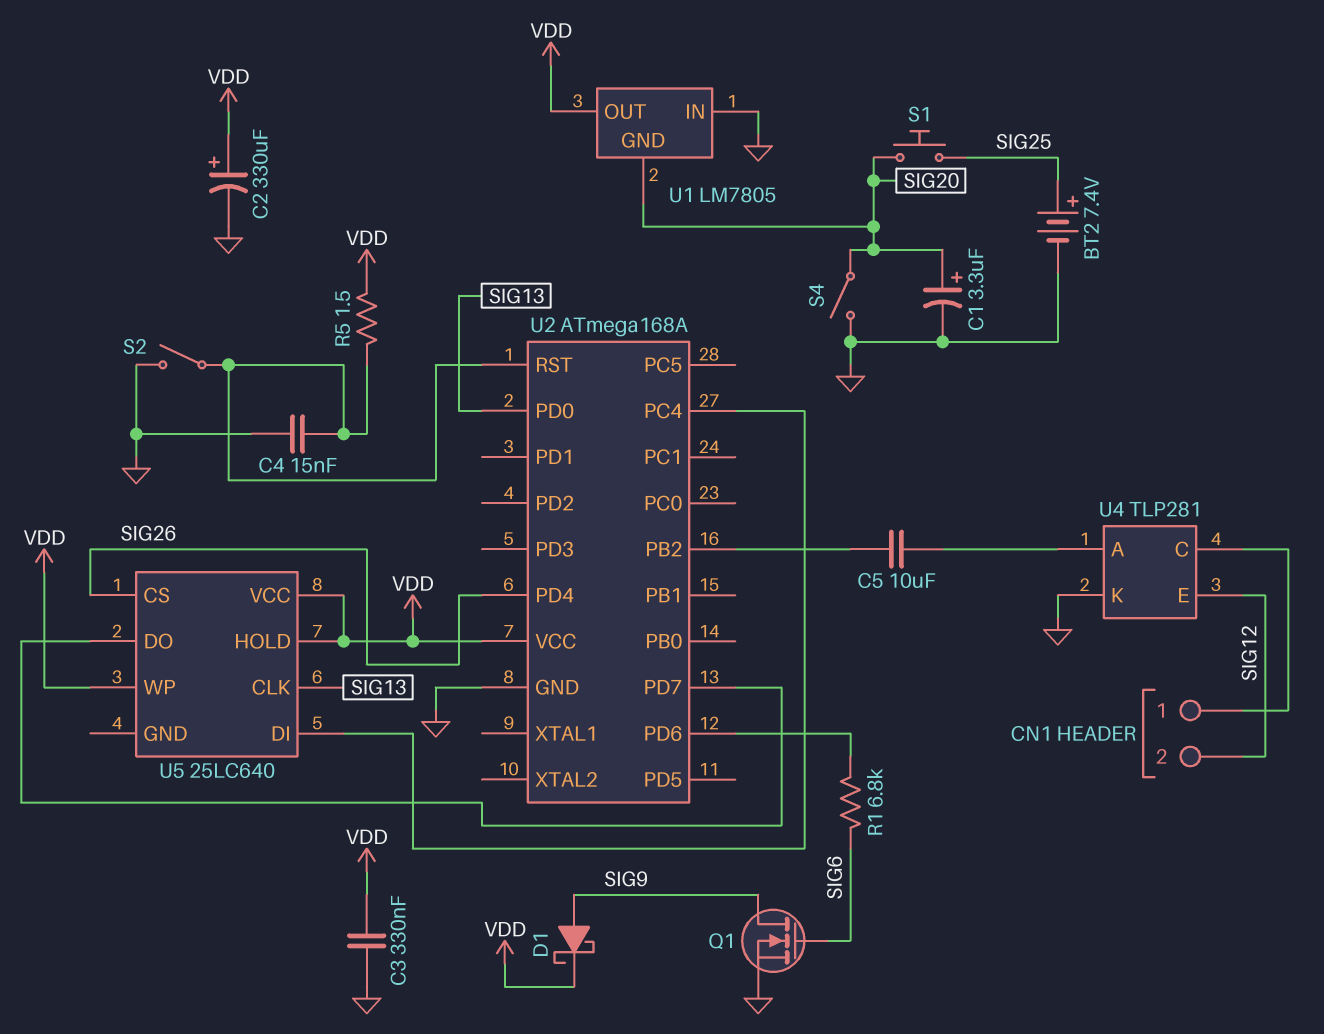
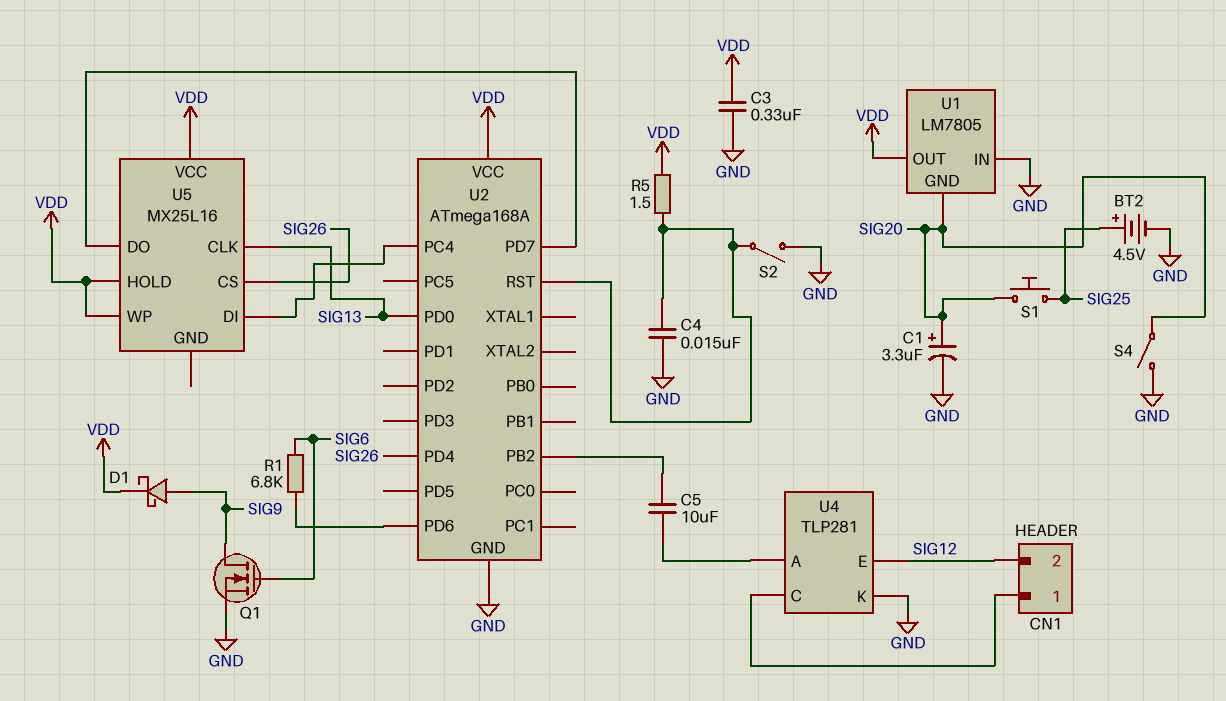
BT2: 7.4V (plus SIG25, minus GND) -> 4.5V (plus SIG25, minus GND)
C2: 330uF (plus VDD, minus GND) -> none
U5: 25LC640 -> MX25L16

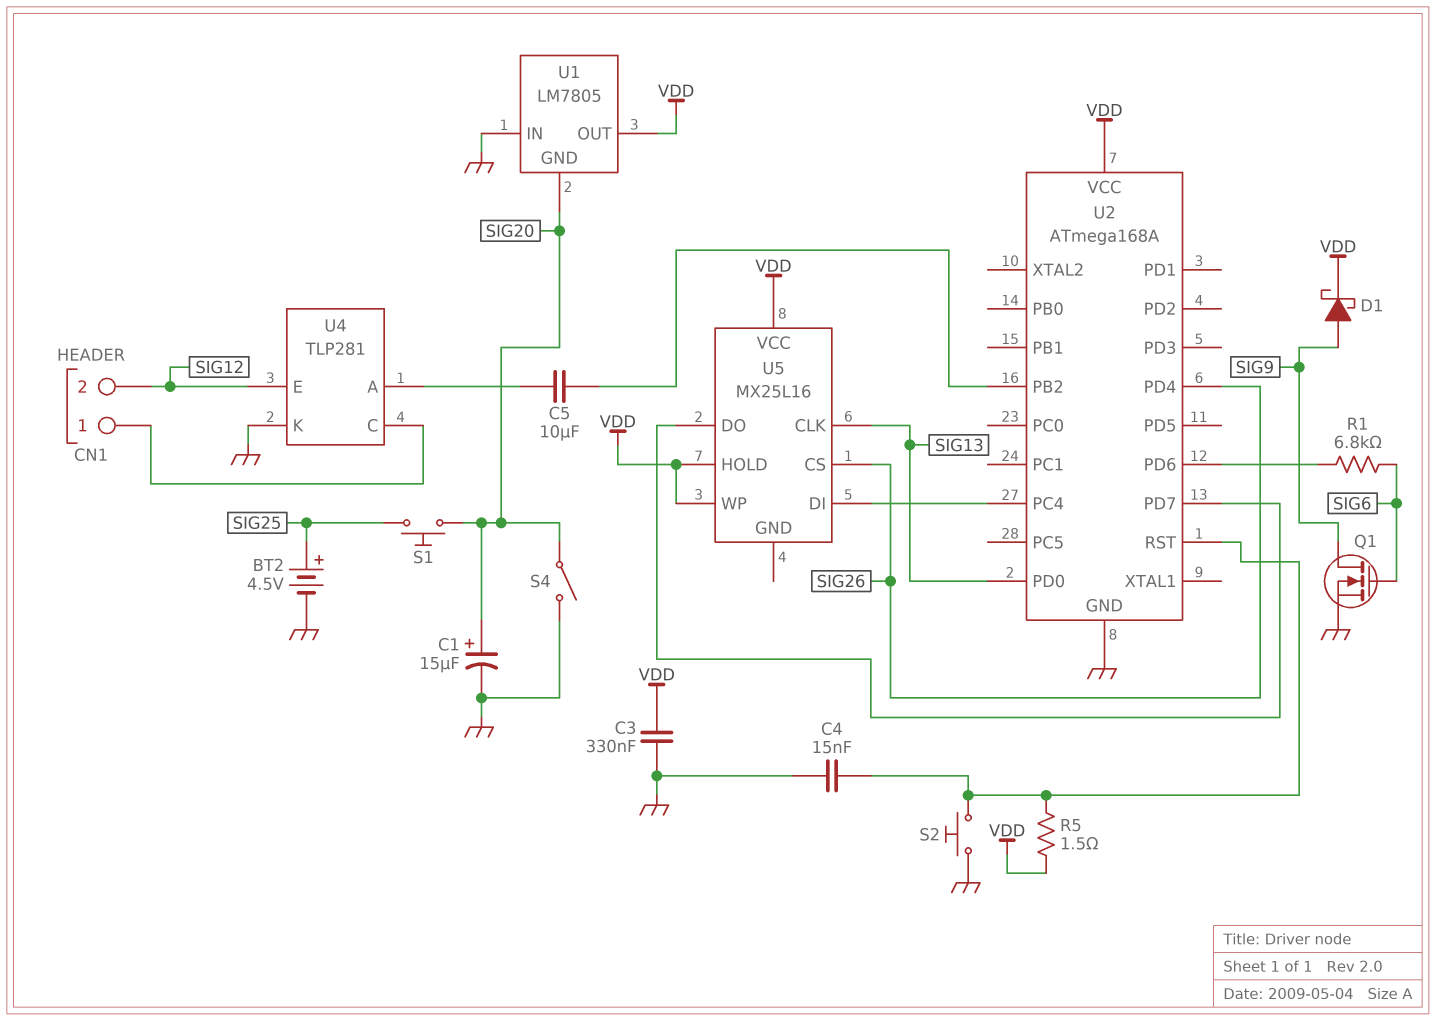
C1: 3.3uF (plus SIG20, minus GND) -> 15uF (plus SIG20, minus GND)
S2: switch (GND, U2/RST) -> button (GND, U2/RST)

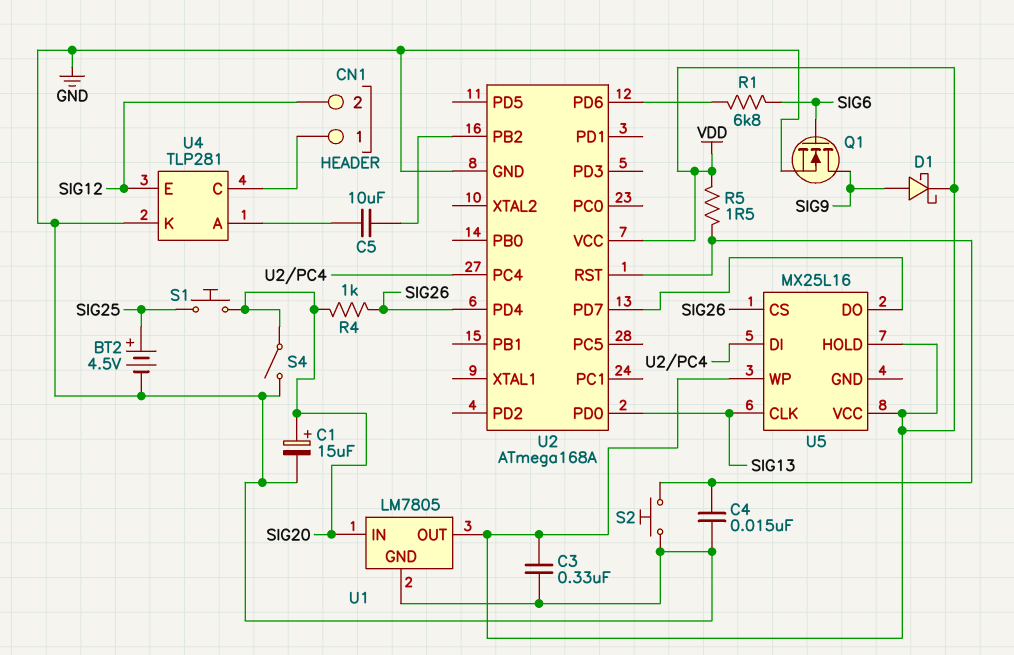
R4: none -> 1k (SIG20, SIG26)
U1 pin GND: SIG20 -> GND
U1 pin IN: GND -> SIG20

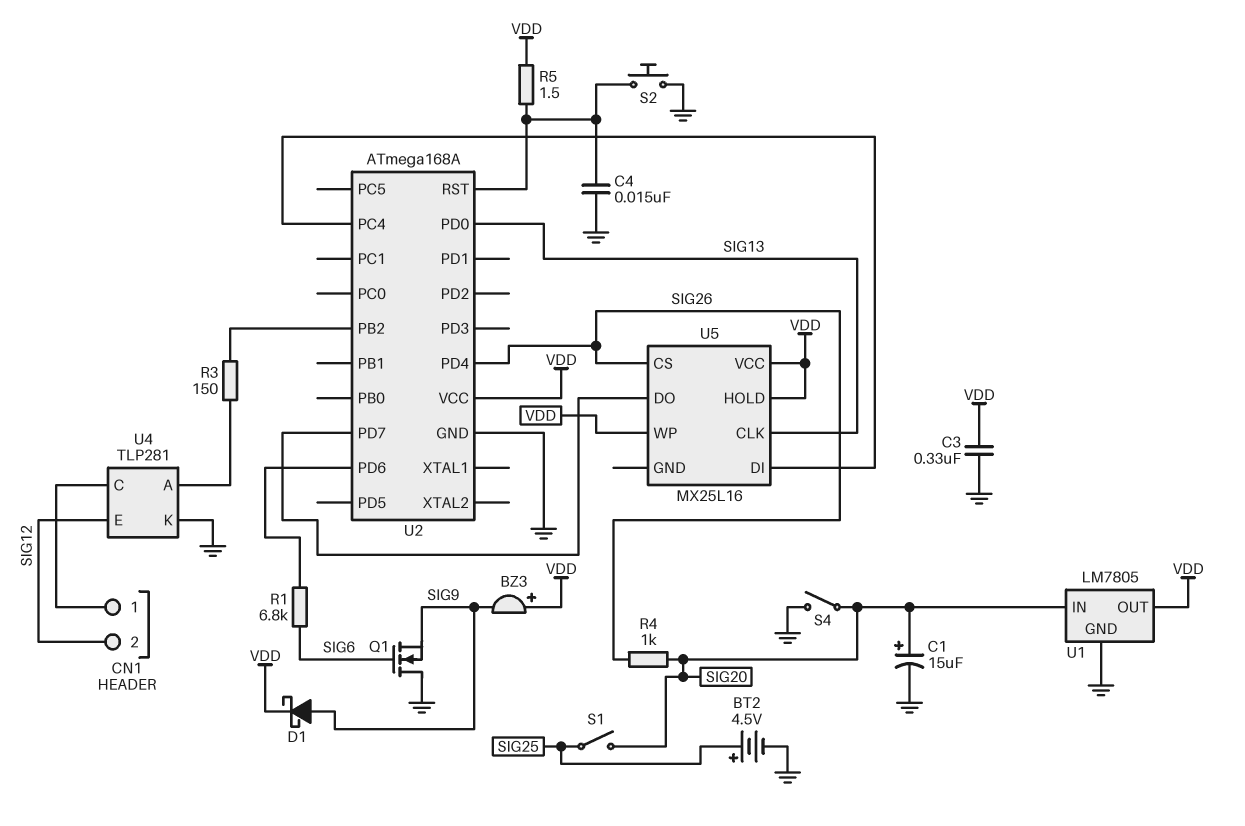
BZ3: none -> buzzer (plus VDD, minus SIG9)
C5: 10uF (U2/PB2, U4/A) -> none
Q1: NMOS (G SIG6, D SIG9, S GND) -> NMOS (G SIG6, D GND, S SIG9)
R3: none -> 150 (U2/PB2, U4/A)
S1: button (SIG20, SIG25) -> switch (SIG20, SIG25)

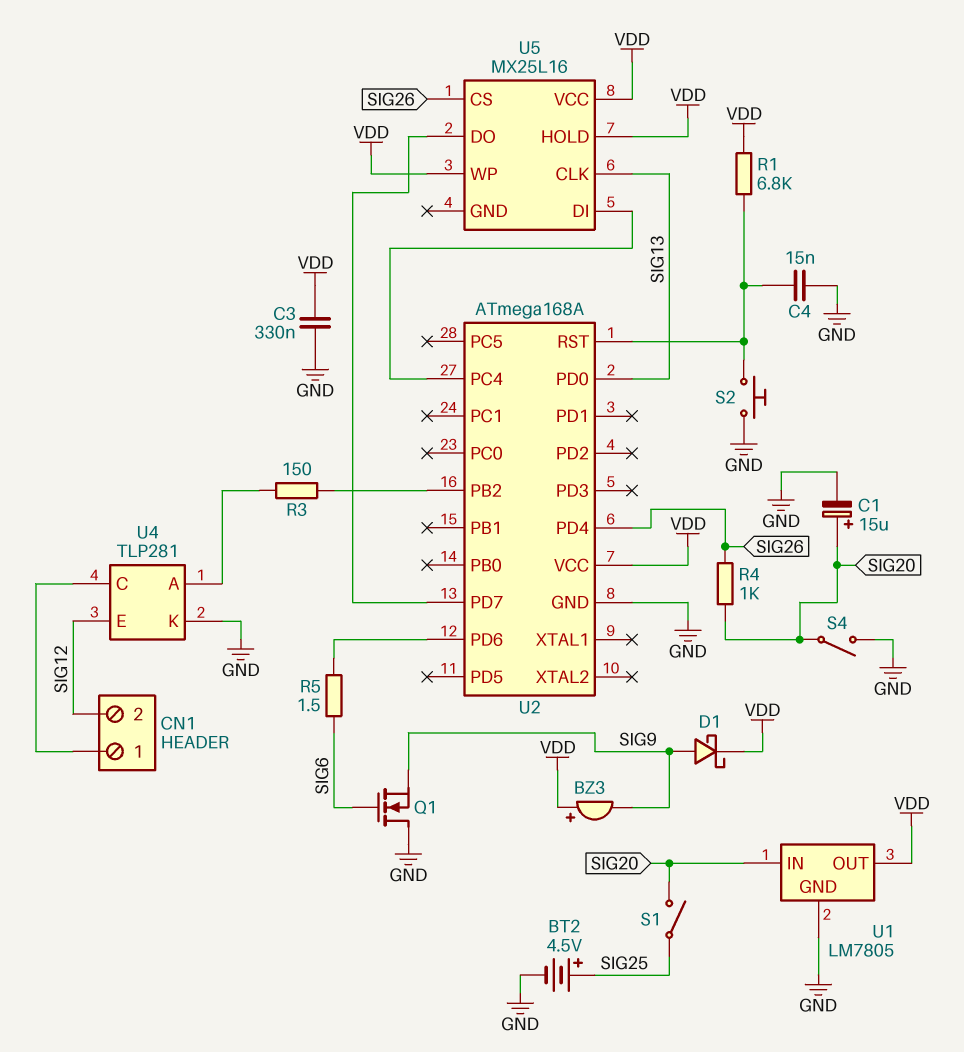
R1: 6.8k (SIG6, U2/PD6) -> 6.8k (U2/RST, VDD)
R5: 1.5 (U2/RST, VDD) -> 1.5 (SIG6, U2/PD6)

